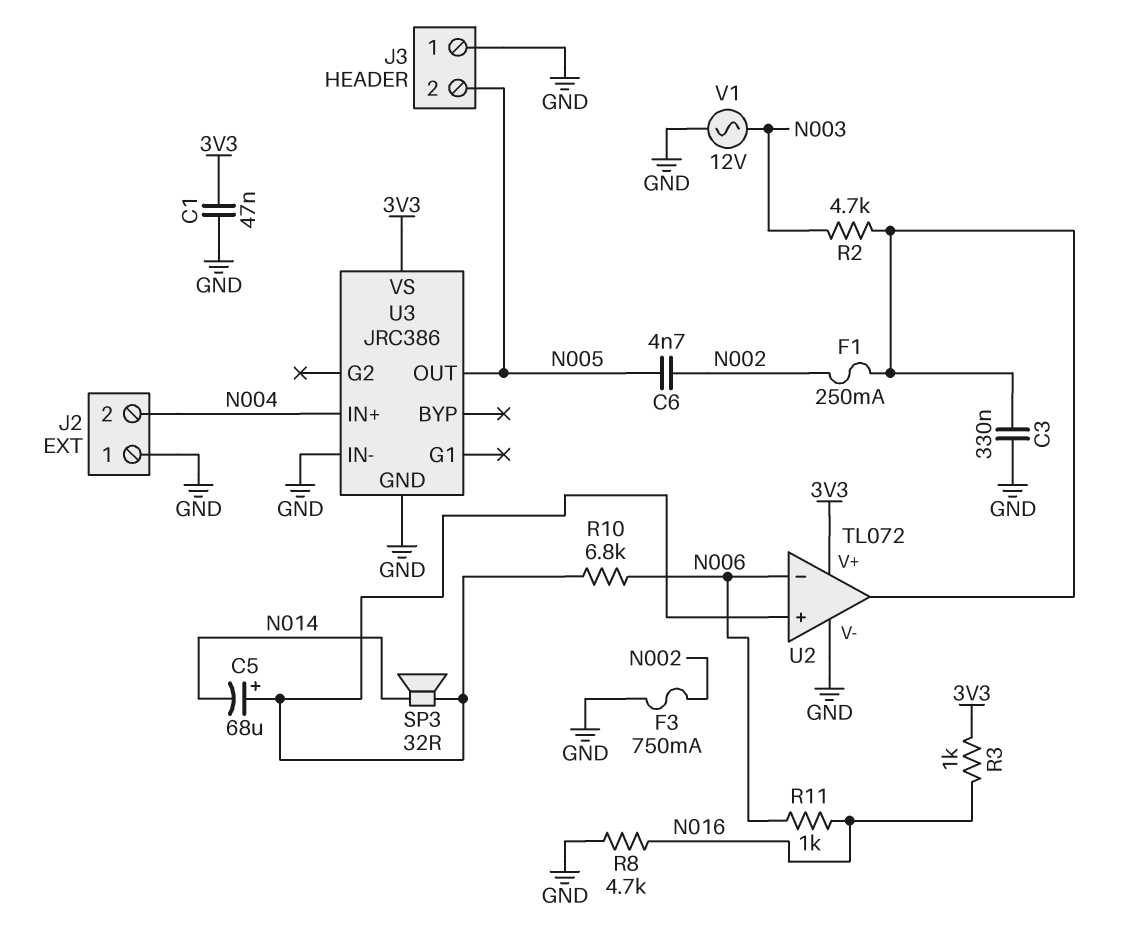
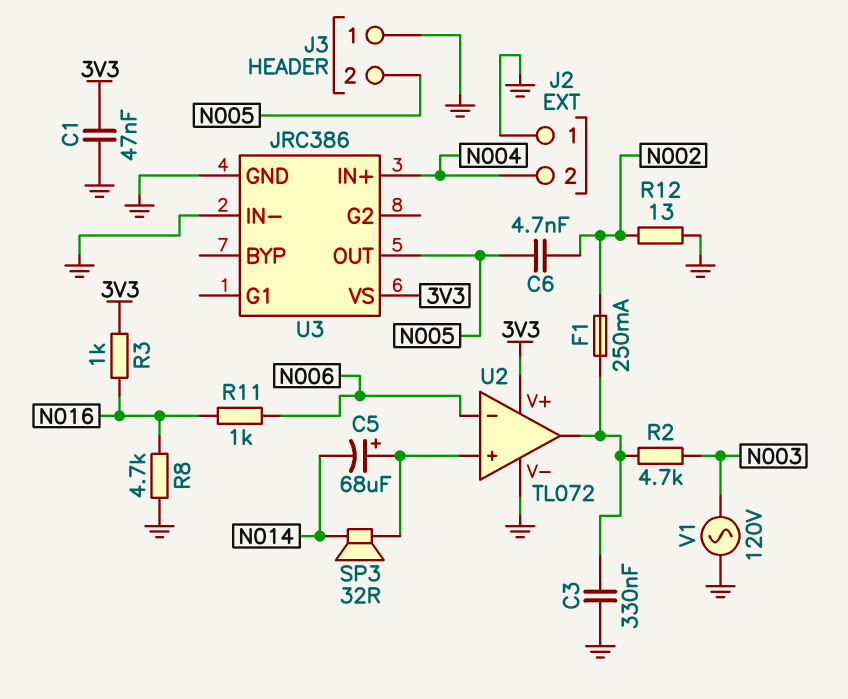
F3: 750mA (GND, N002) -> none
R10: 6.8k (N006, U2/in+) -> none
R12: none -> 13 (GND, N002)
V1: AC 12V (GND, N003) -> AC 120V (GND, N003)

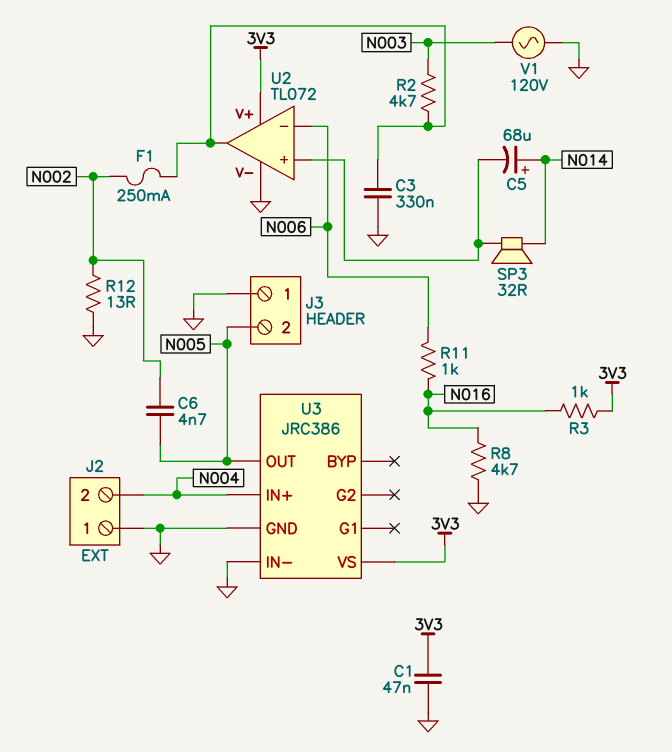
C5: 68uF (plus U2/in+, minus N014) -> 68uF (plus N014, minus U2/in+)

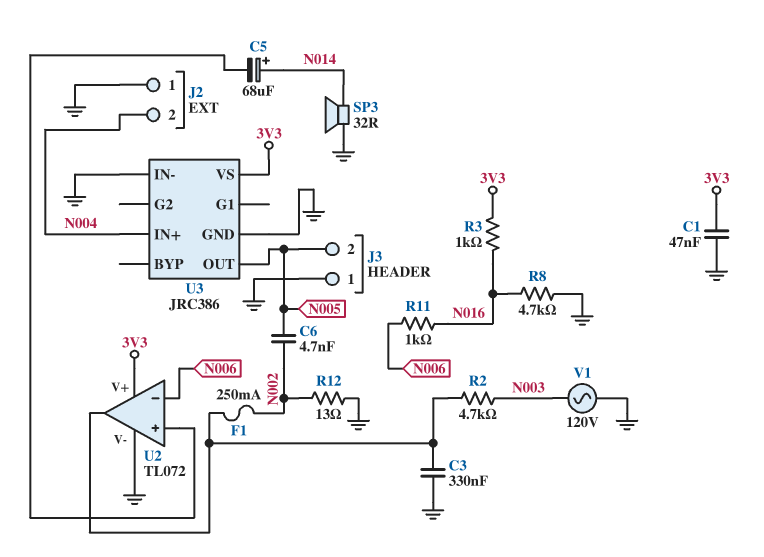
SP3: speaker 32R (N014, U2/in+) -> speaker 32R (GND, N014)

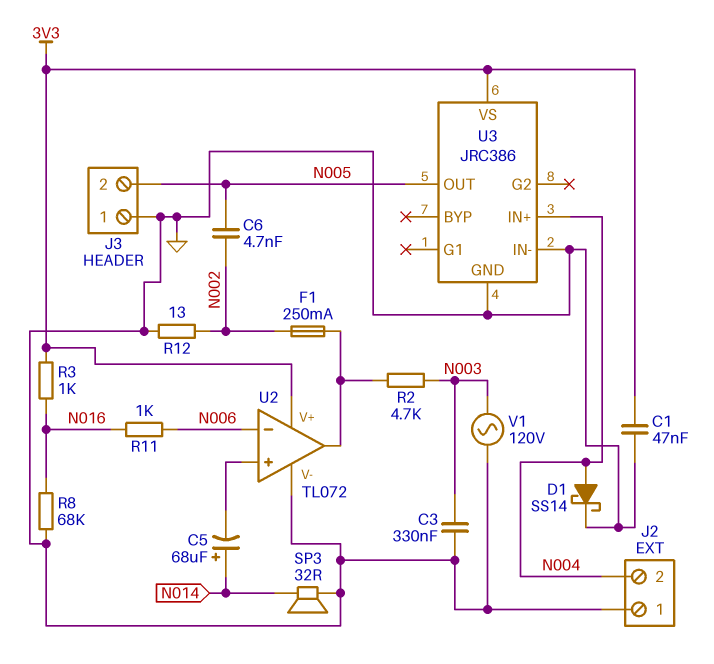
C3: 330nF (GND, U2/out) -> 330nF (GND, N003)
D1: none -> schottky SS14 (A N004, K GND)
R8: 4.7k (GND, N016) -> 68k (GND, N016)

